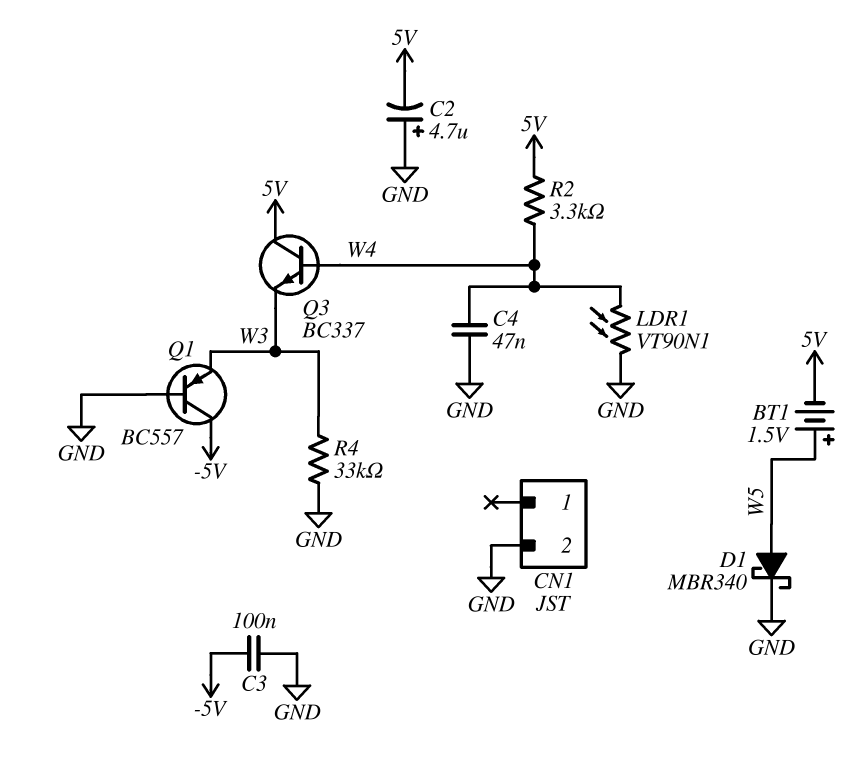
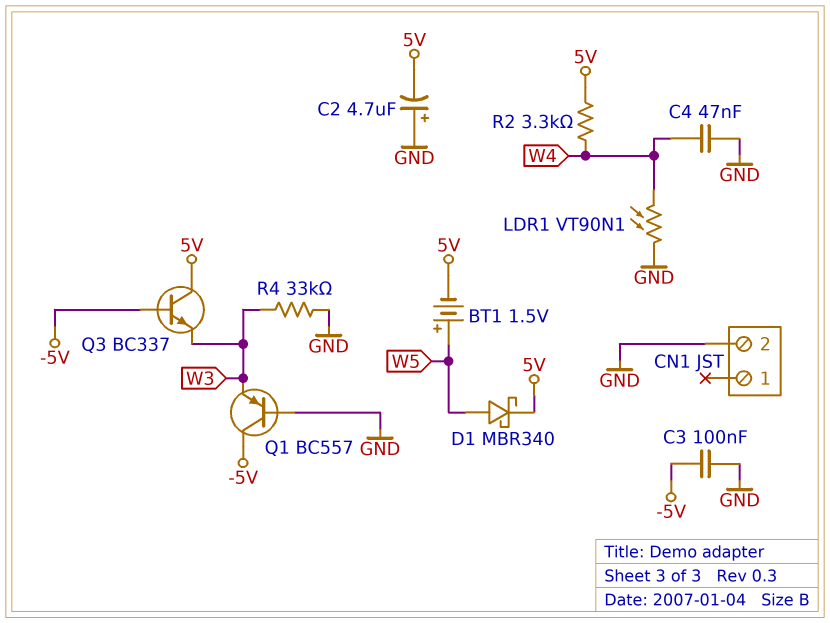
D1: schottky MBR340 (A W5, K GND) -> schottky MBR340 (A W5, K 5V)
Q3: NPN BC337 (B W4, C 5V, E W3) -> NPN BC337 (B -5V, C 5V, E W3)

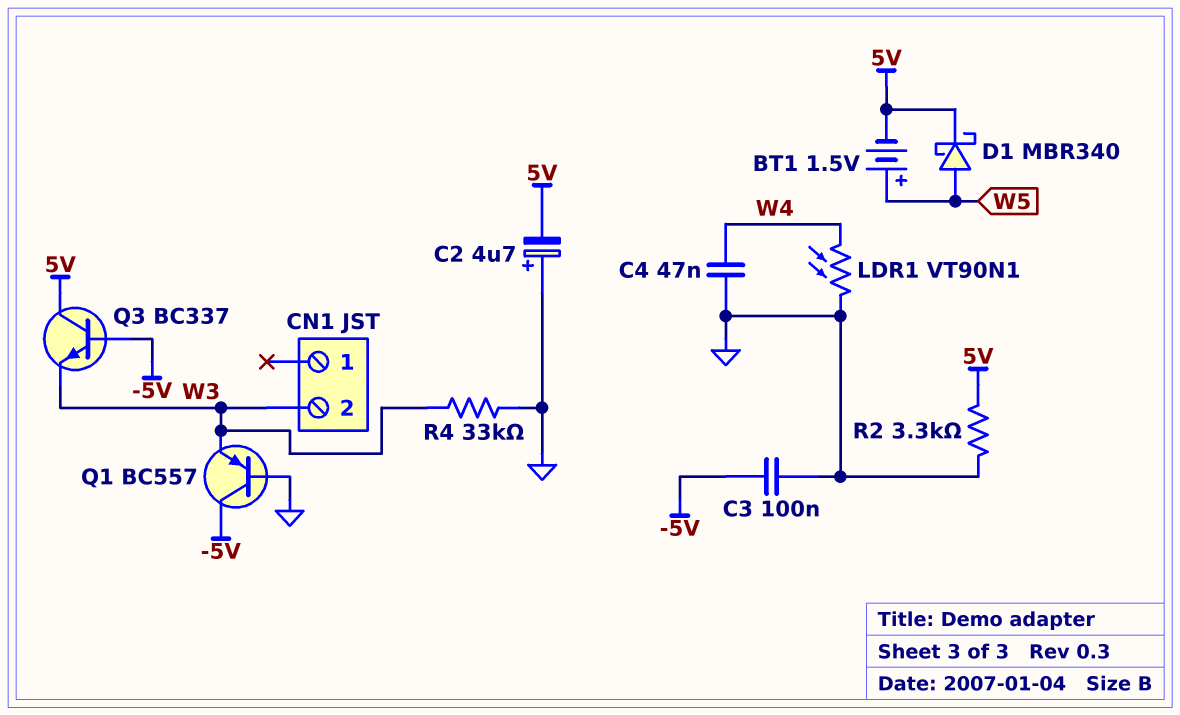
CN1 pin 2: GND -> W3
R2: 3.3k (5V, W4) -> 3.3k (5V, GND)

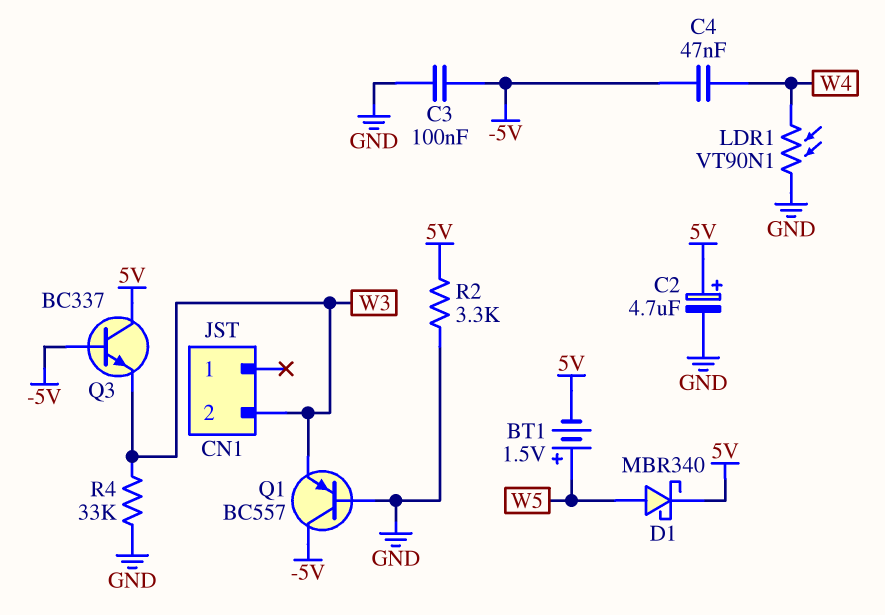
C2: 4.7uF (plus GND, minus 5V) -> 4.7uF (plus 5V, minus GND)
C4: 47nF (GND, W4) -> 47nF (-5V, W4)

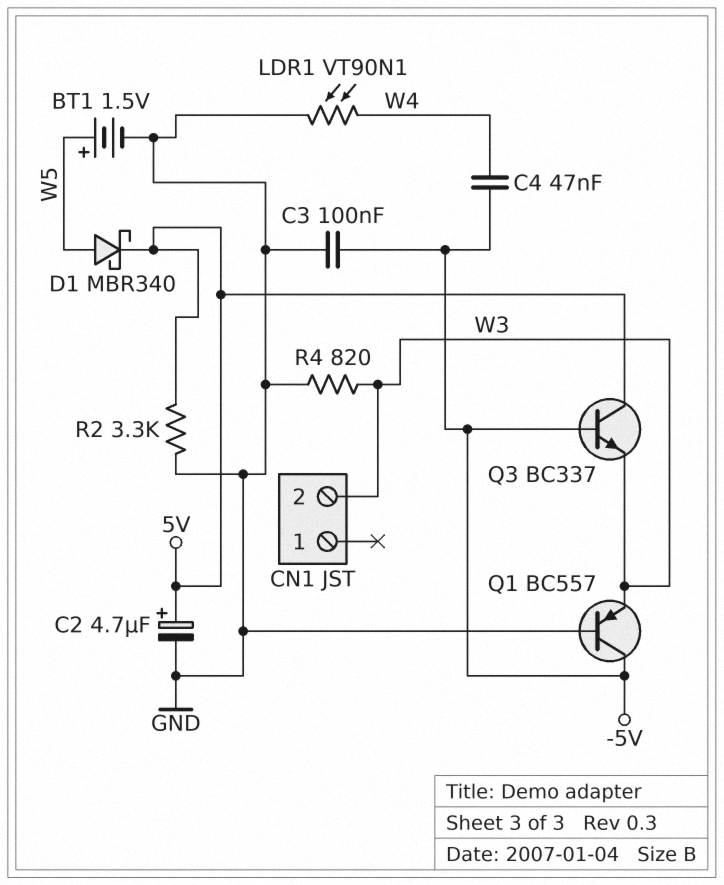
BT1: 1.5V (plus W5, minus 5V) -> 1.5V (plus W5, minus GND)
R4: 33k (GND, W3) -> 820 (GND, W3)

